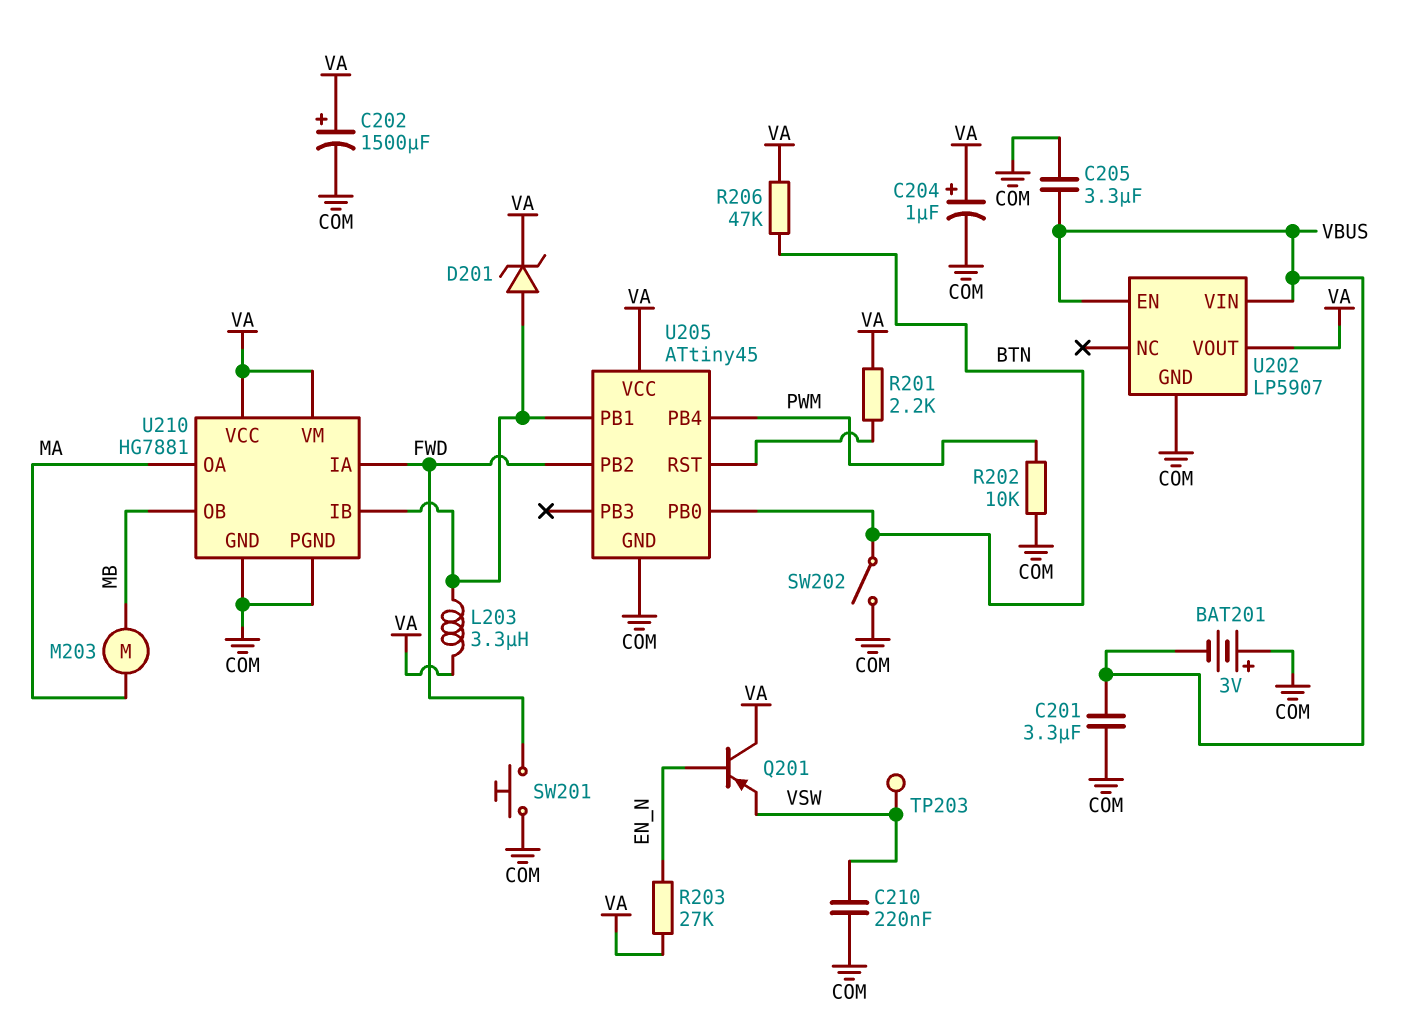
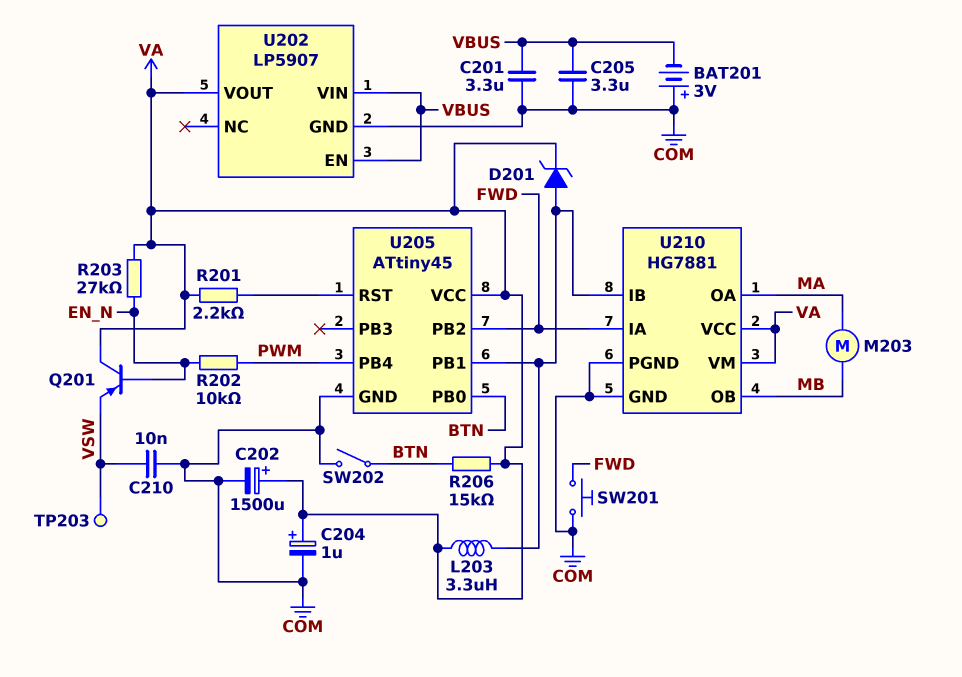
C210: 220nF (COM, VSW) -> 10nF (COM, VSW)
R202: 10k (COM, PWM) -> 10k (EN_N, PWM)
R206: 47k (BTN, VA) -> 15k (BTN, VA)

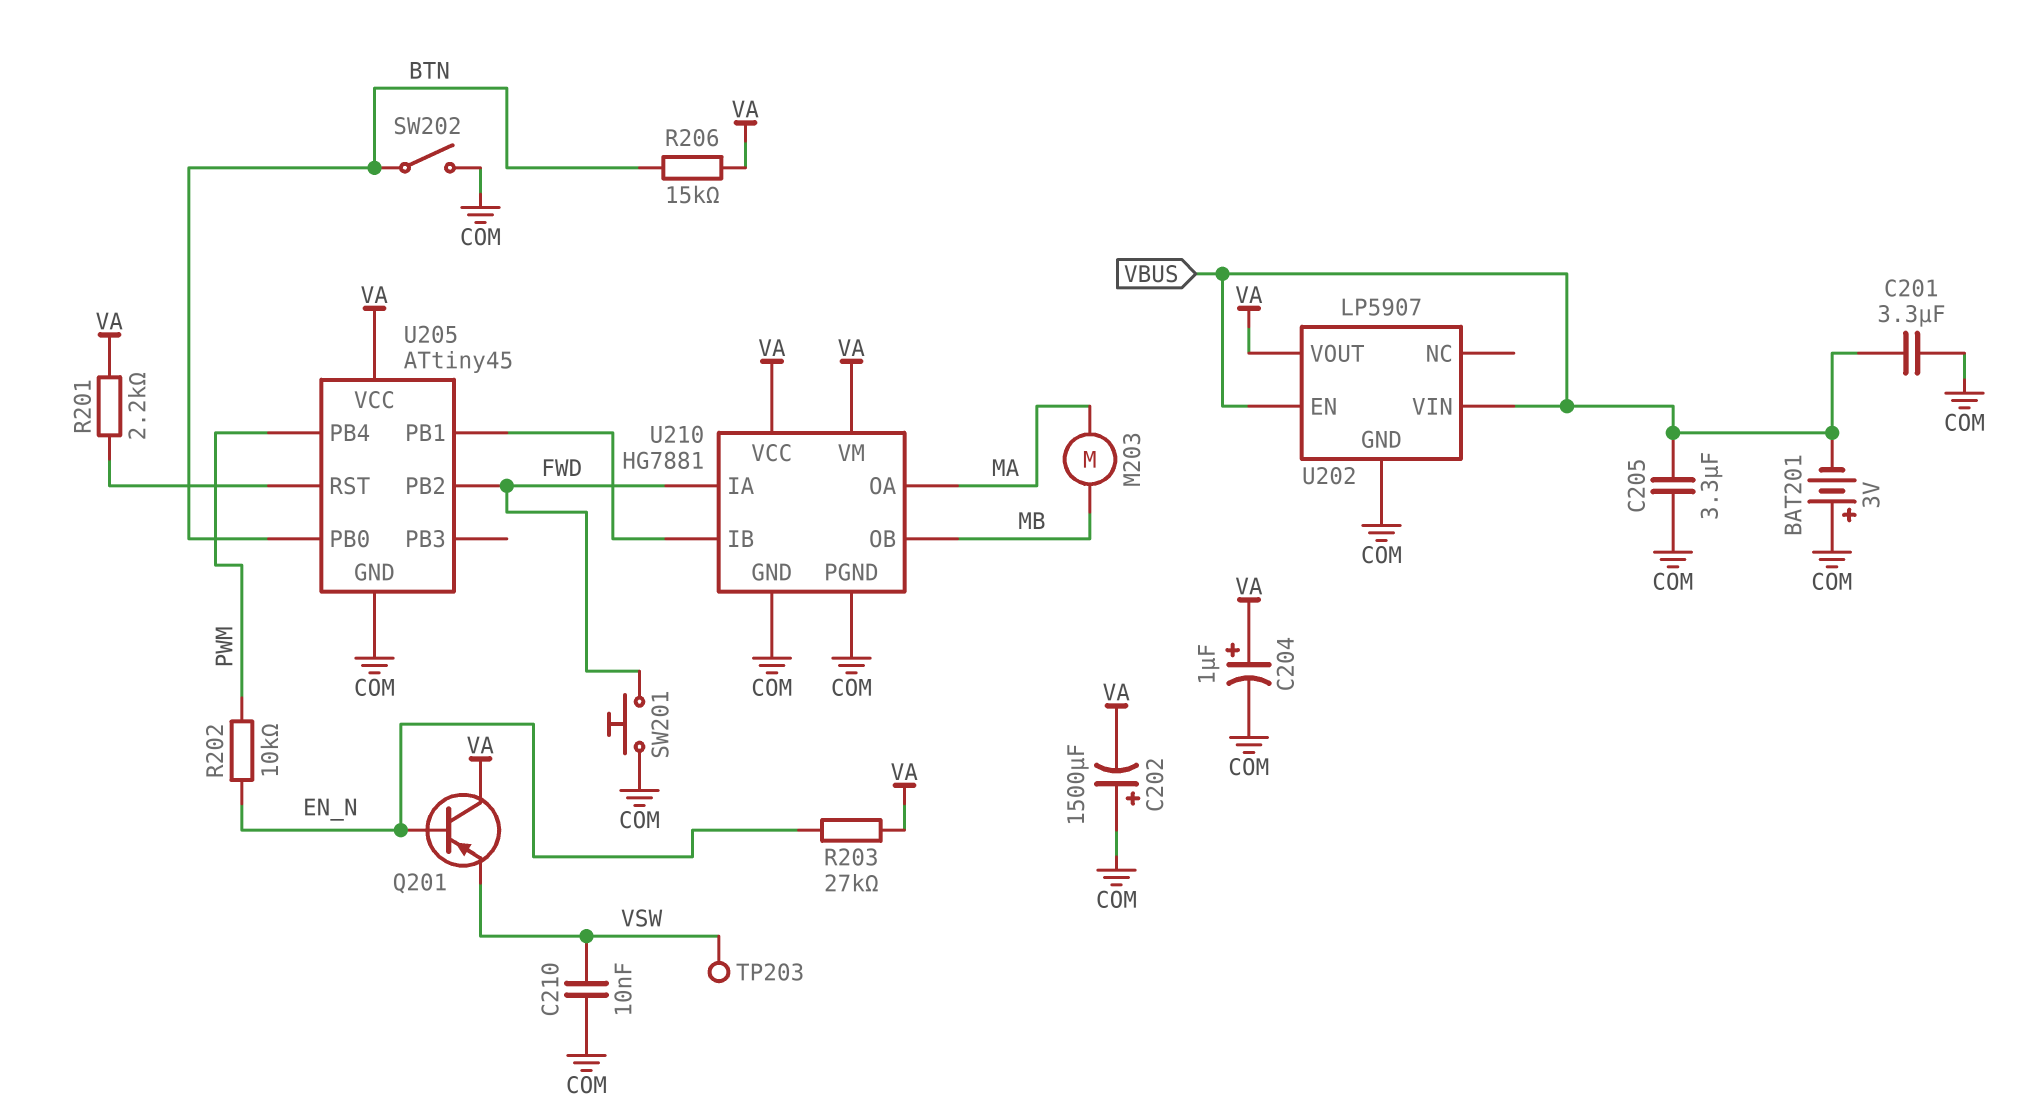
C202: 1500uF (plus VA, minus COM) -> 1500uF (plus COM, minus VA)
D201: zener (A U205/PB1, K VA) -> none
L203: 3.3uH (U205/PB1, VA) -> none

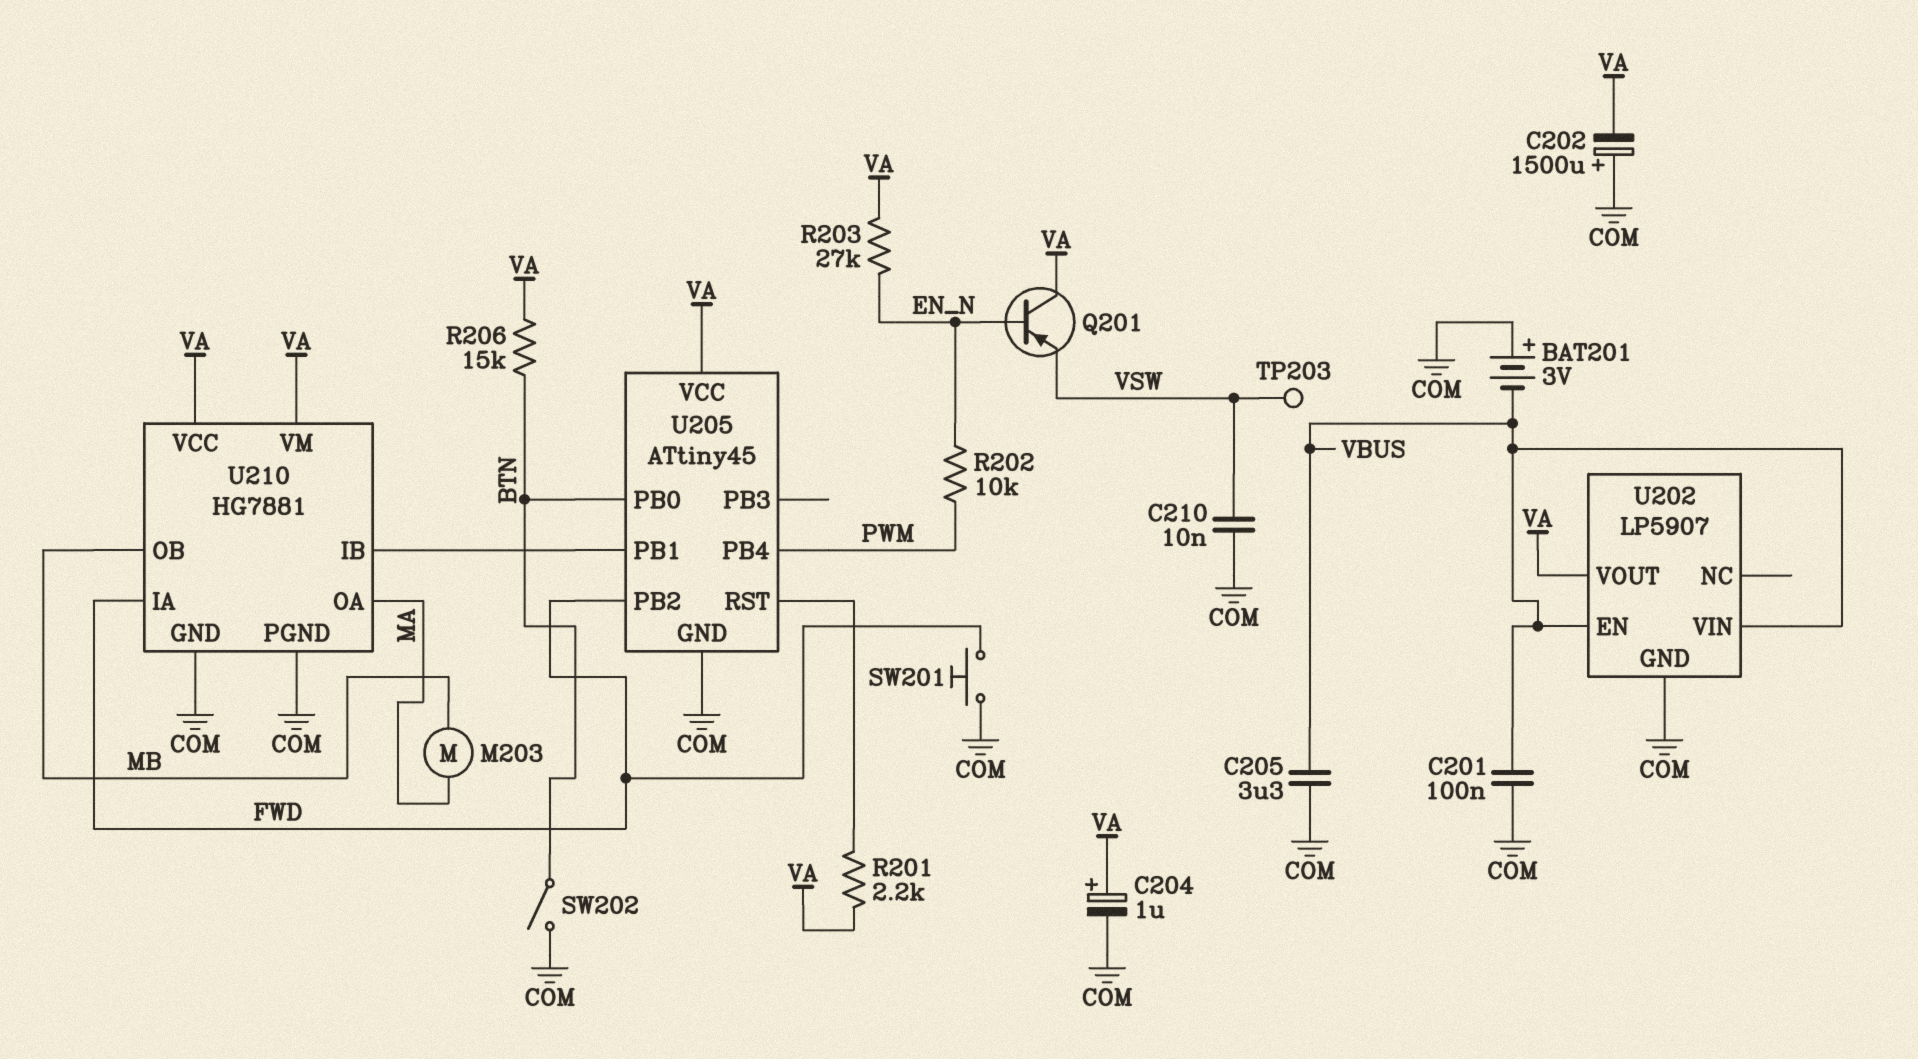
C201: 3.3uF (COM, VBUS) -> 100nF (COM, VBUS)

